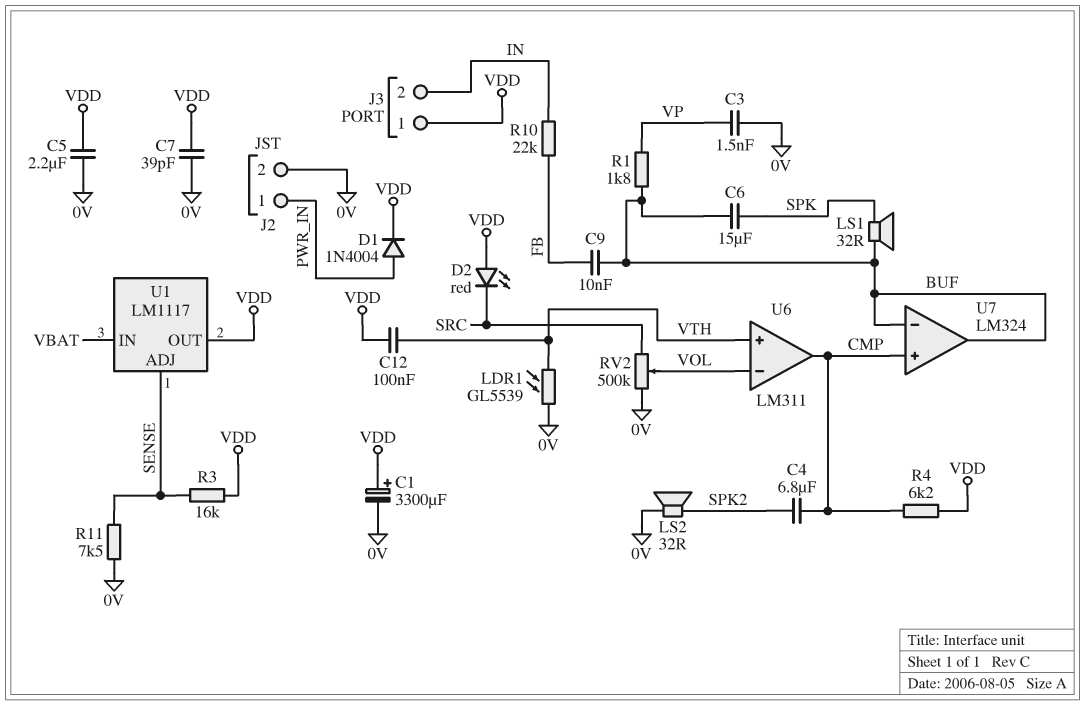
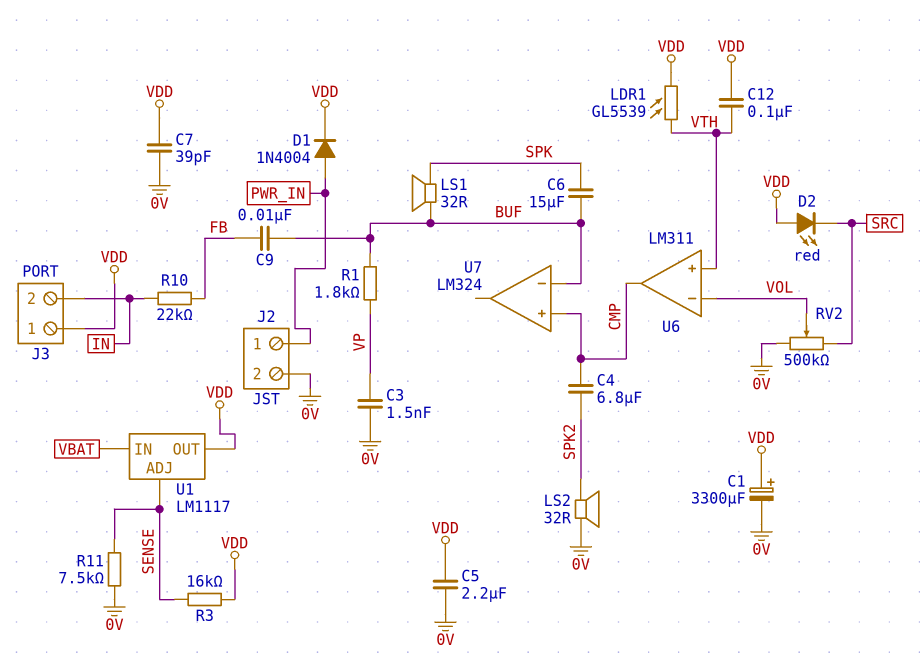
LDR1: GL5539 (0V, VTH) -> GL5539 (VDD, VTH)
R4: 6.2k (CMP, VDD) -> none
U7 pin out: BUF -> none

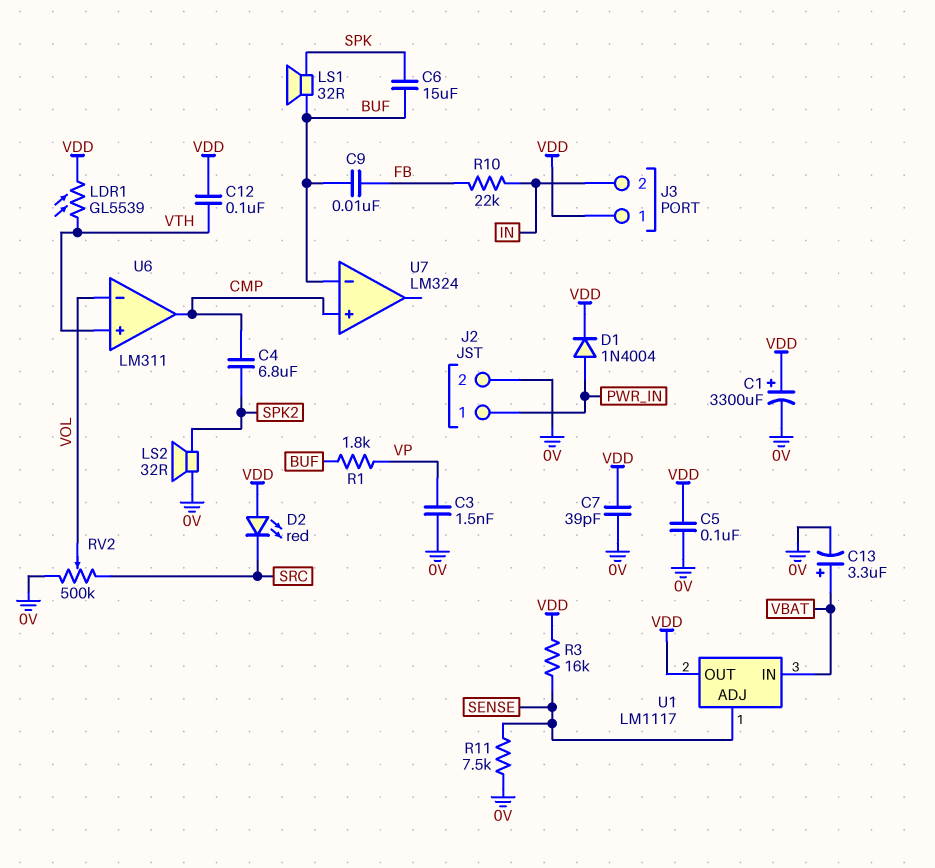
C5: 2.2uF (0V, VDD) -> 100nF (0V, VDD)
C13: none -> 3.3uF (plus VBAT, minus 0V)

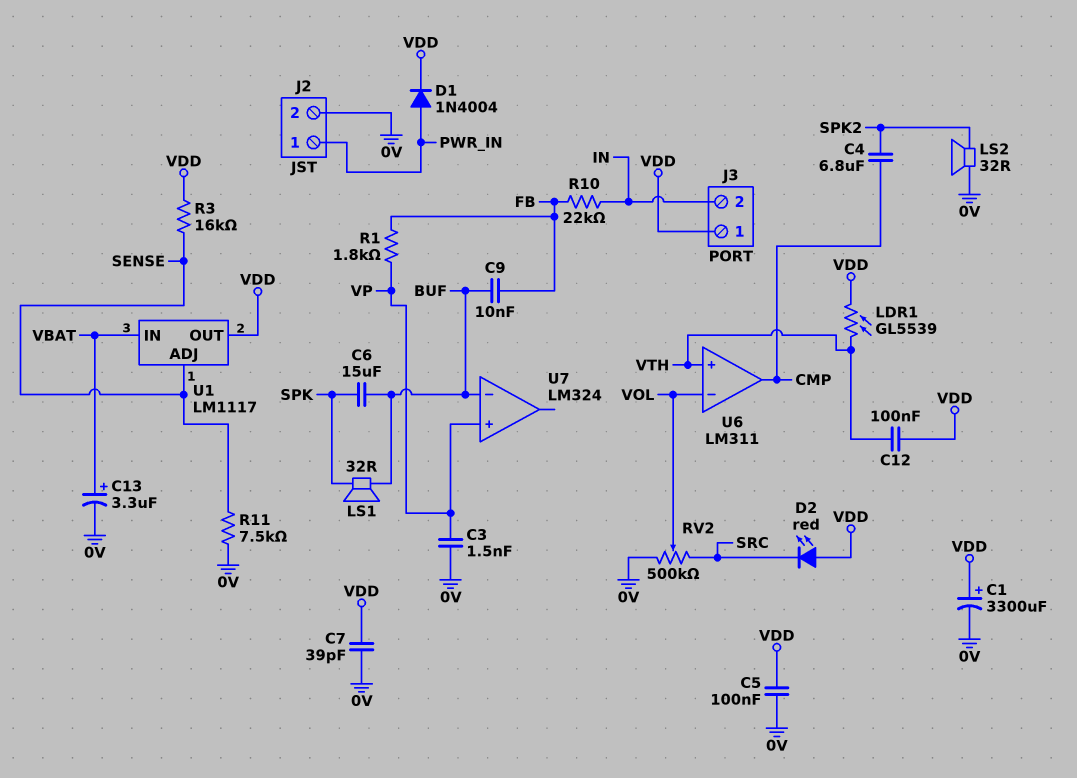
R1: 1.8k (BUF, VP) -> 1.8k (FB, VP)
U7 pin in+: CMP -> VP

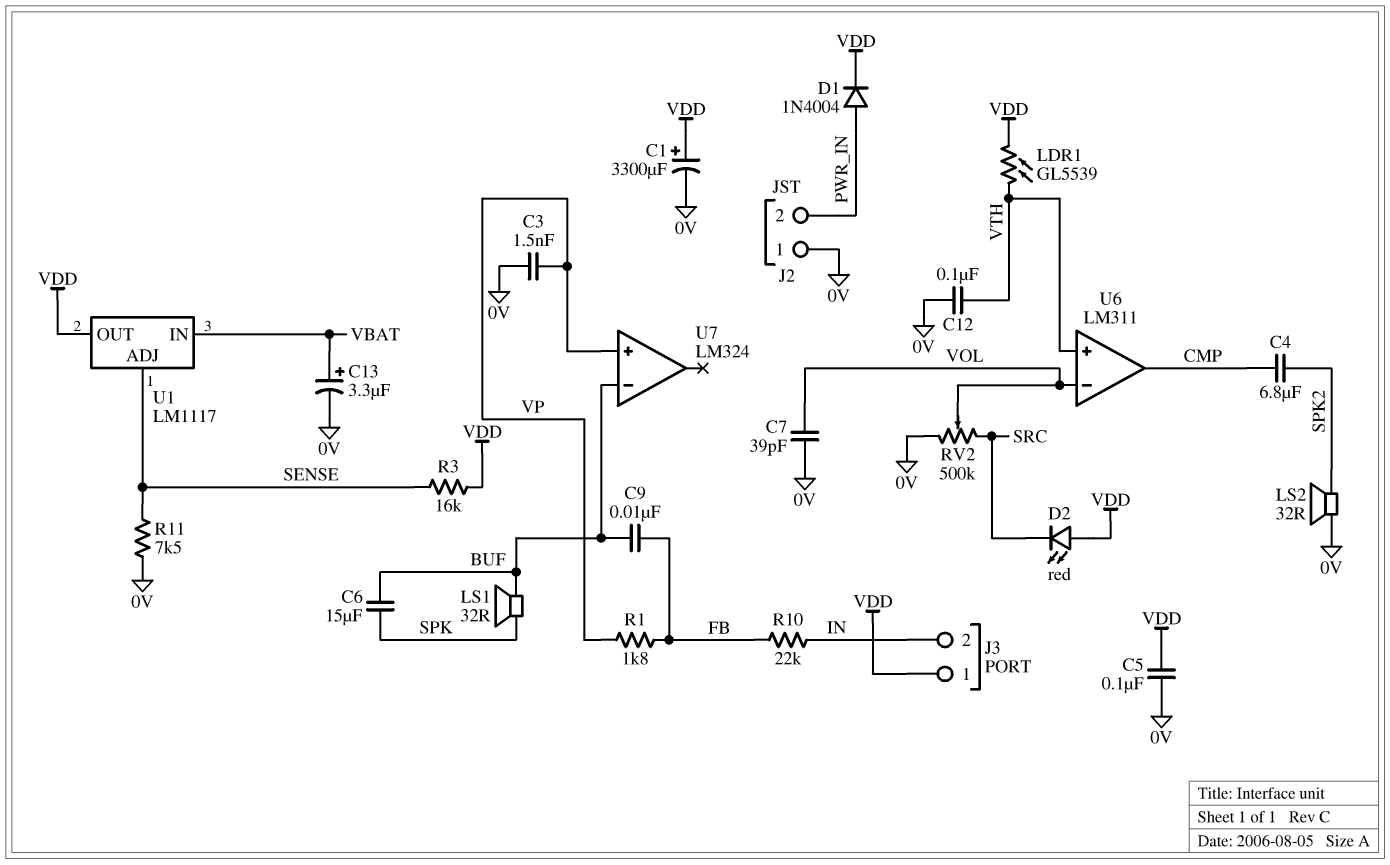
C7: 39pF (0V, VDD) -> 39pF (0V, VOL)
C12: 100nF (VDD, VTH) -> 100nF (0V, VTH)
J2 pin 1: PWR_IN -> 0V
J2 pin 2: 0V -> PWR_IN

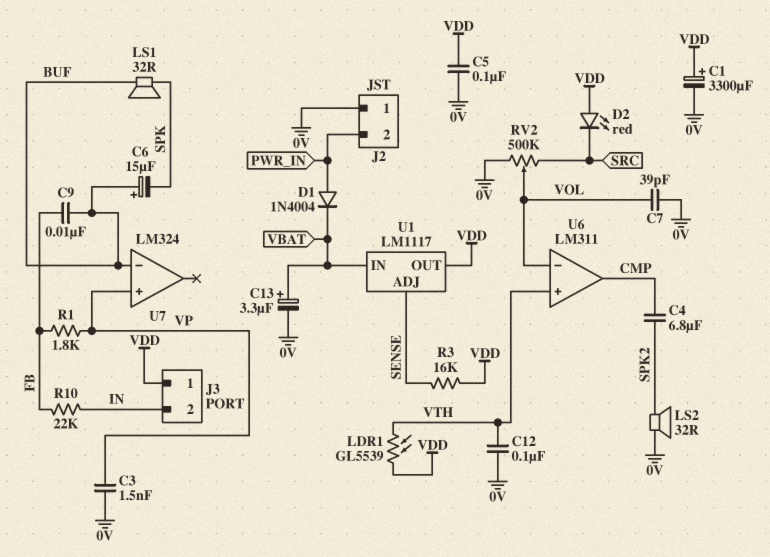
C6: 15uF (BUF, SPK) -> 15uF (plus BUF, minus SPK)
D1: diode 1N4004 (A PWR_IN, K VDD) -> diode 1N4004 (A PWR_IN, K VBAT)
R11: 7.5k (0V, SENSE) -> none

